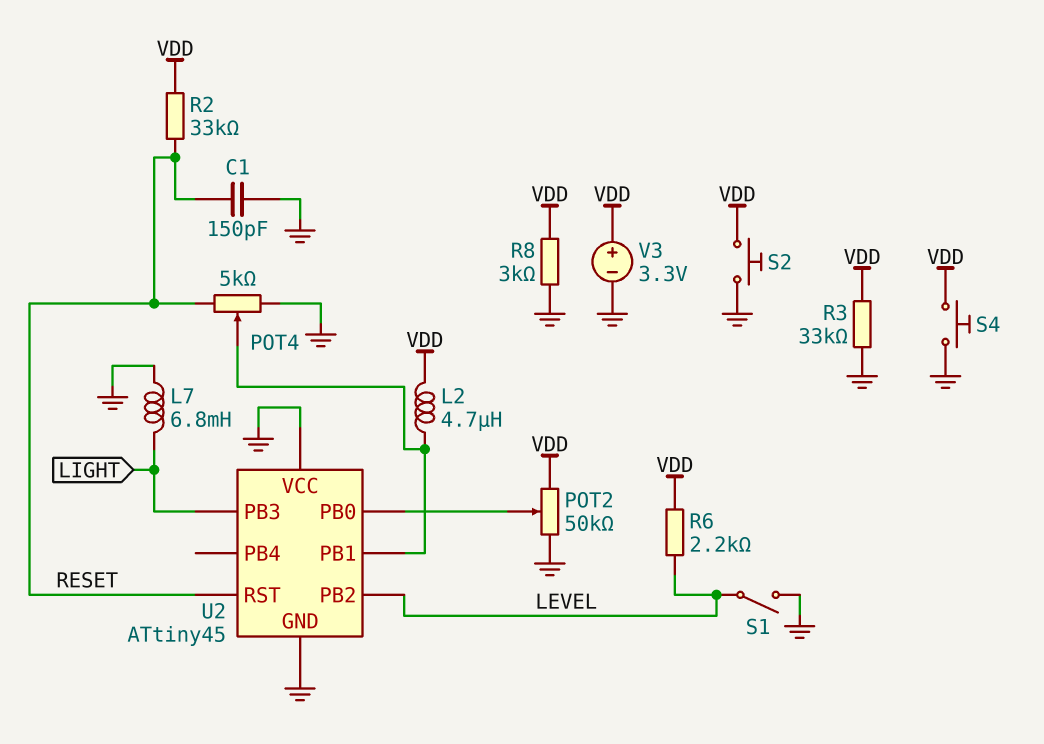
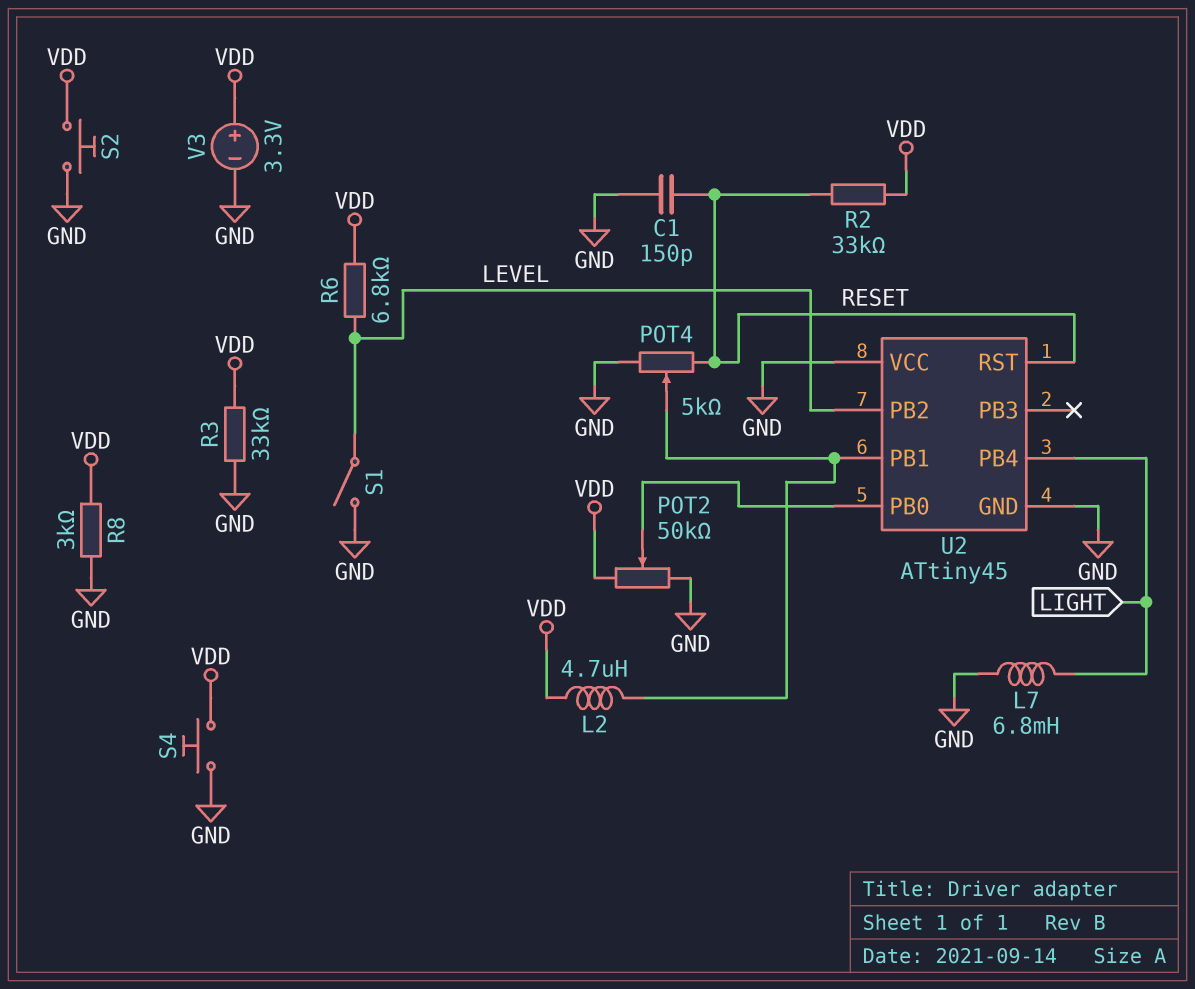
R6: 2.2k (LEVEL, VDD) -> 6.8k (LEVEL, VDD)
U2 pin PB3: LIGHT -> none
U2 pin PB4: none -> LIGHT

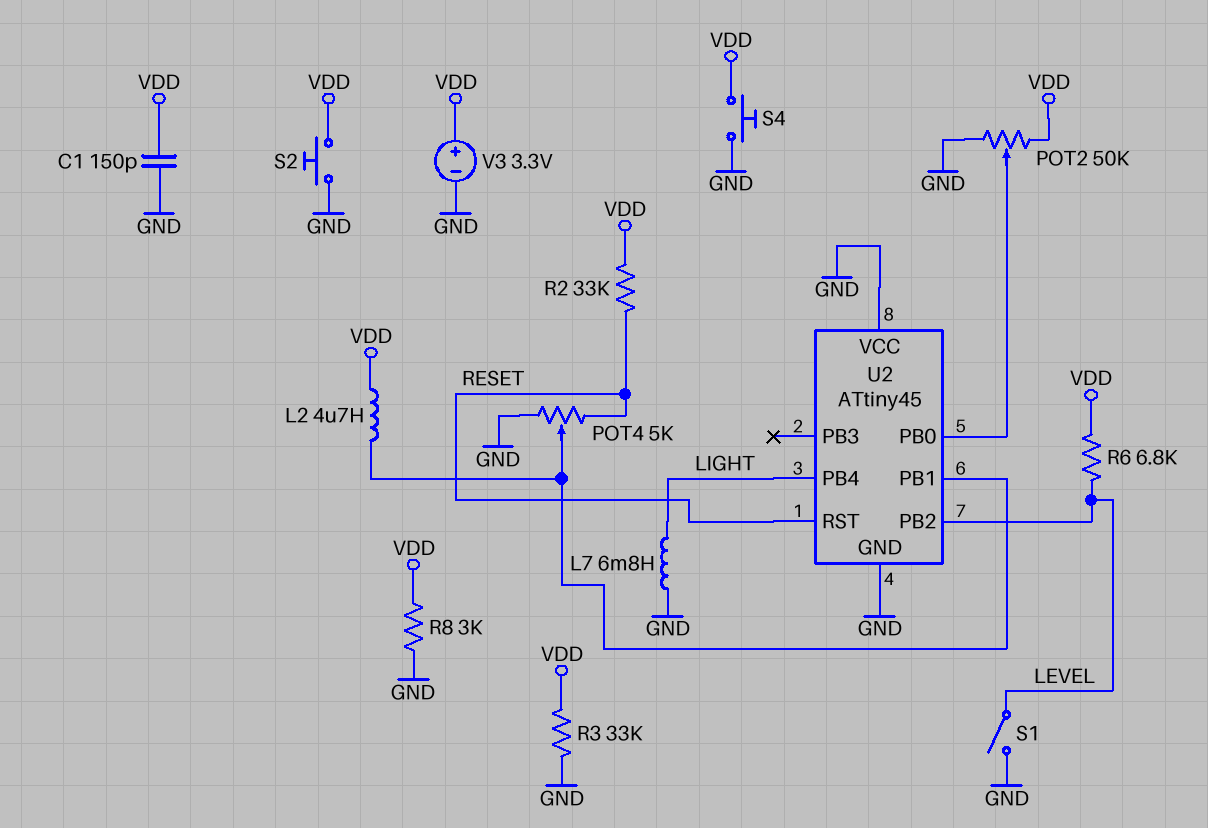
C1: 150pF (GND, RESET) -> 150pF (GND, VDD)

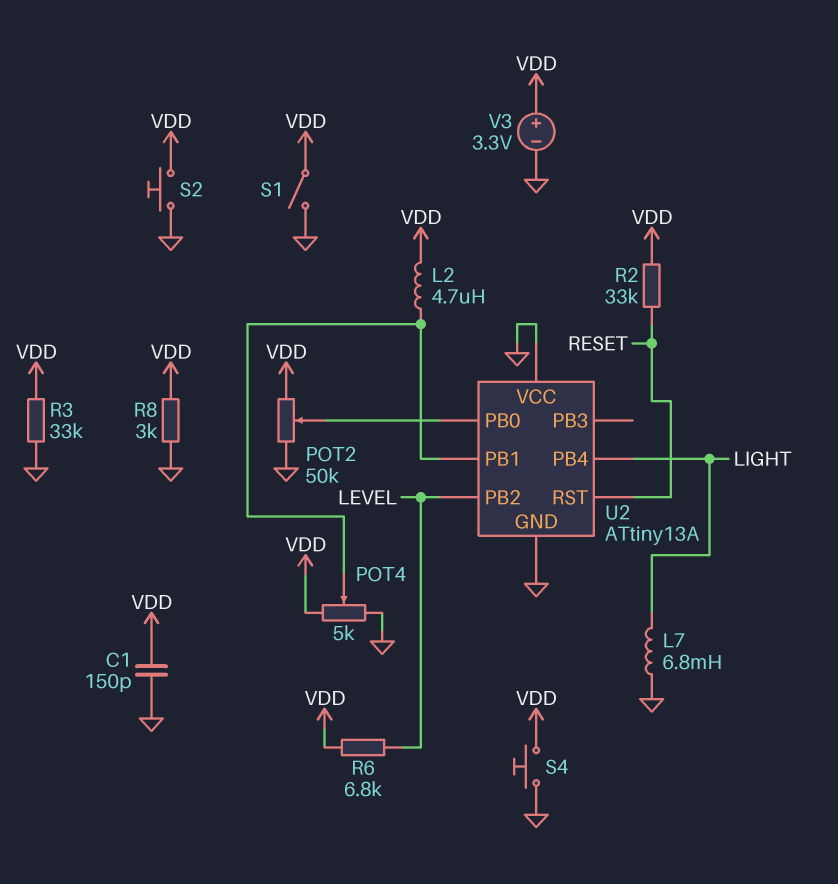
POT4: 5k (GND, RESET, wiper U2/PB1) -> 5k (GND, VDD, wiper U2/PB1)
S1: switch (GND, LEVEL) -> switch (GND, VDD)
U2: ATtiny45 -> ATtiny13A

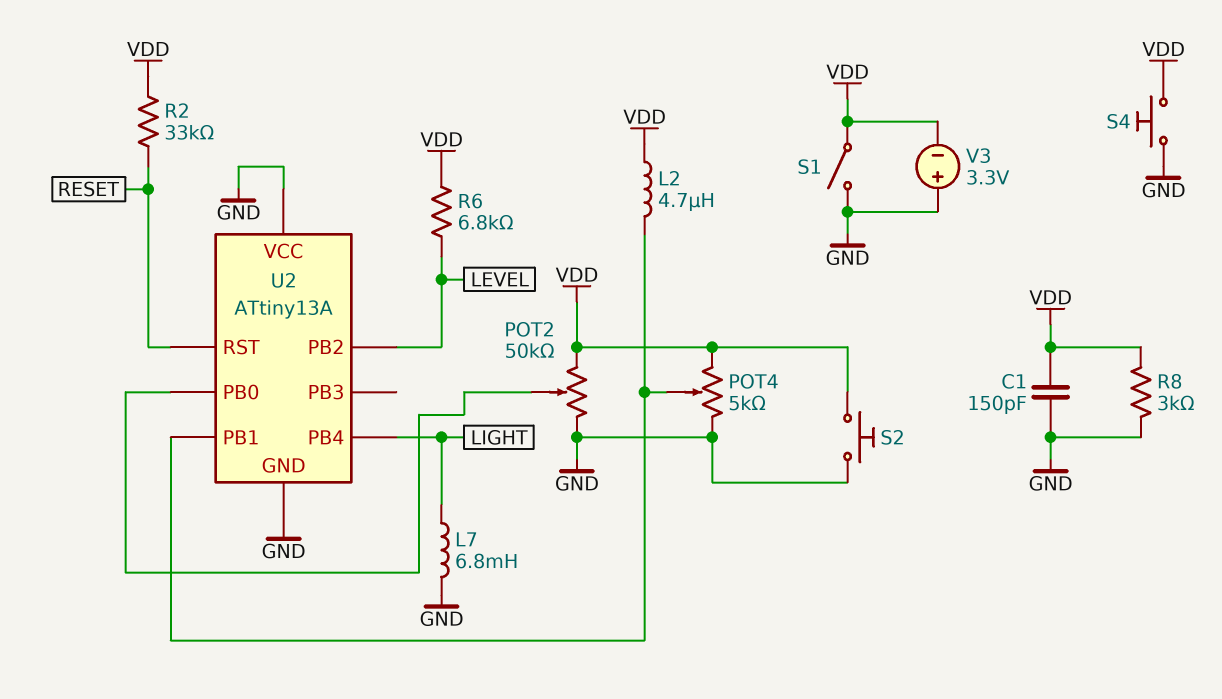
R3: 33k (GND, VDD) -> none
V3: 3.3V (plus VDD, minus GND) -> 3.3V (plus GND, minus VDD)

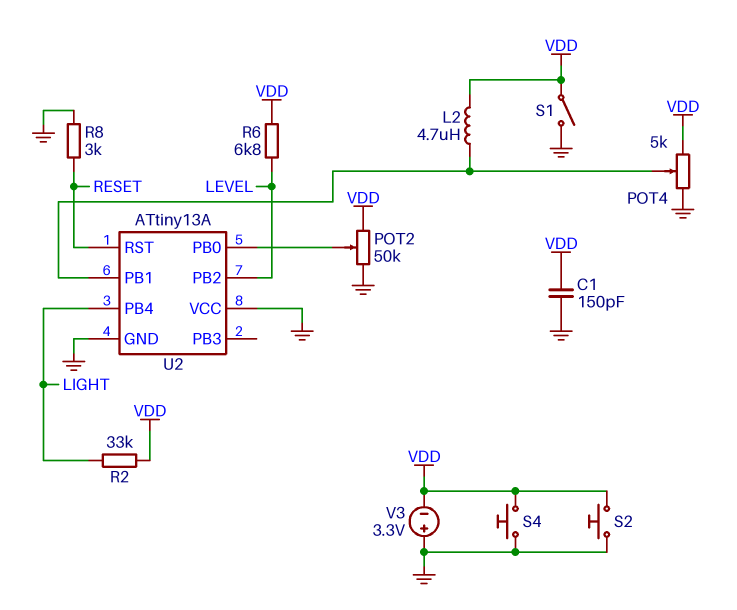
L7: 6.8mH (GND, LIGHT) -> none
R2: 33k (RESET, VDD) -> 33k (LIGHT, VDD)
R8: 3k (GND, VDD) -> 3k (GND, RESET)

